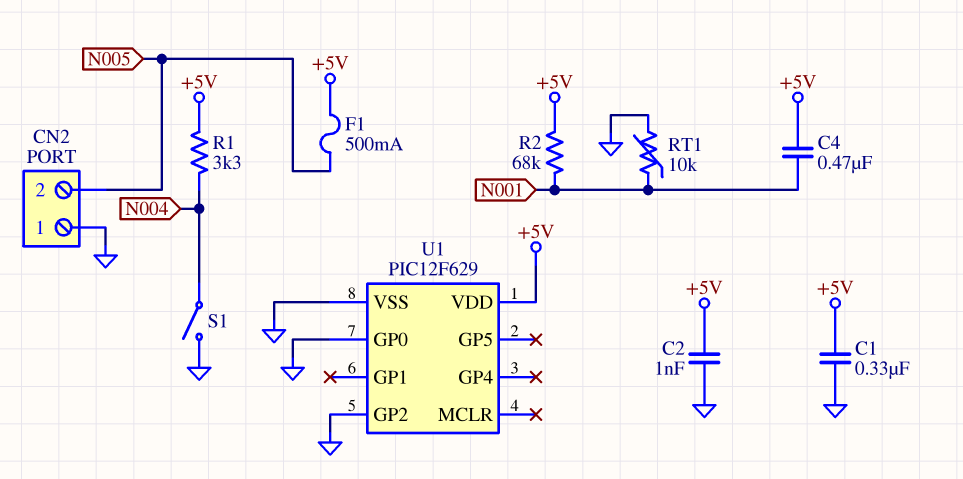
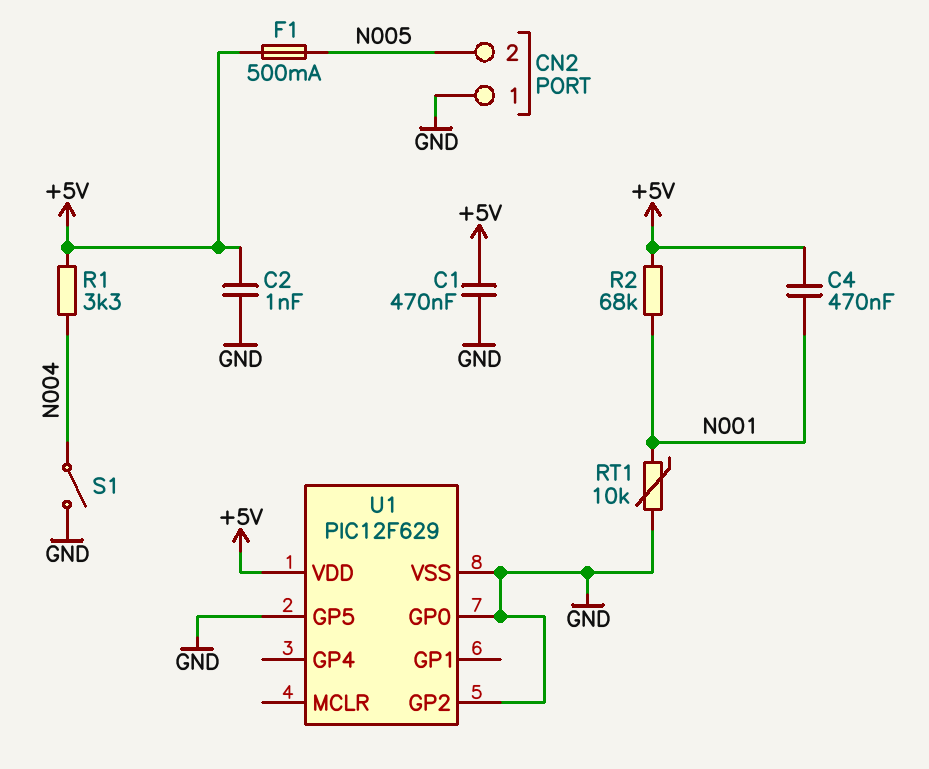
C1: 330nF (+5V, GND) -> 470nF (+5V, GND)
U1 pin GP5: none -> GND

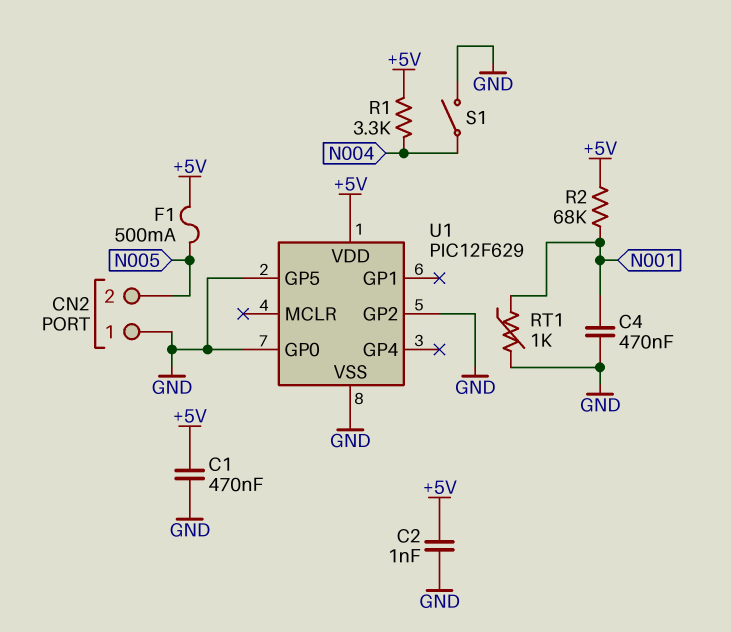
C4: 470nF (+5V, N001) -> 470nF (GND, N001)
RT1: 10k (GND, N001) -> 1k (GND, N001)

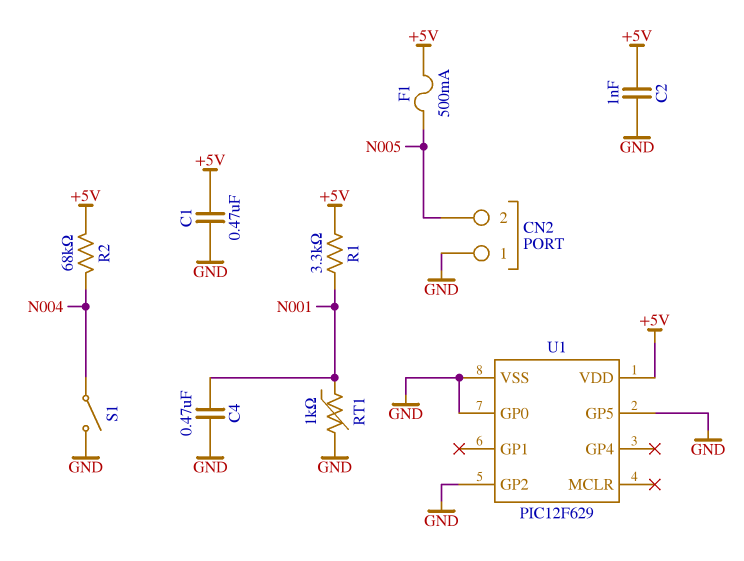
R1: 3.3k (+5V, N004) -> 3.3k (+5V, N001)
R2: 68k (+5V, N001) -> 68k (+5V, N004)

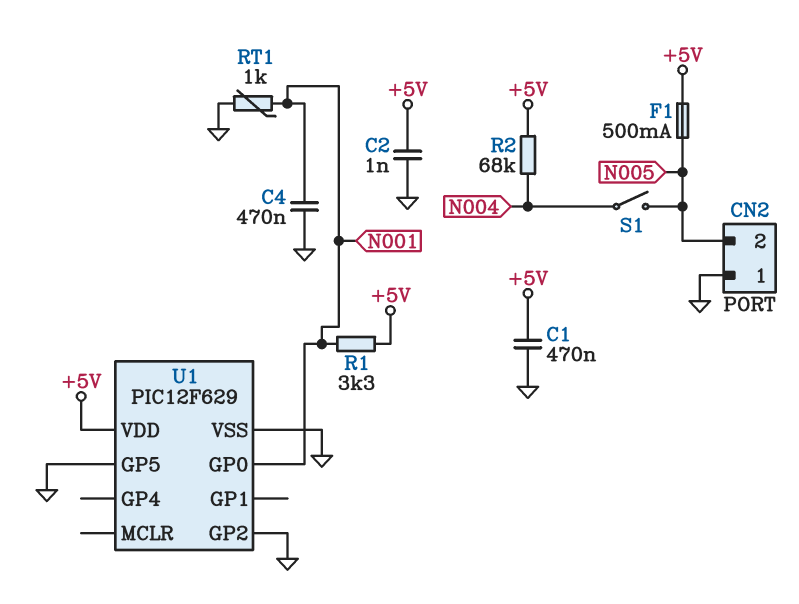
S1: switch (GND, N004) -> switch (N004, N005)
U1 pin GP0: GND -> N001

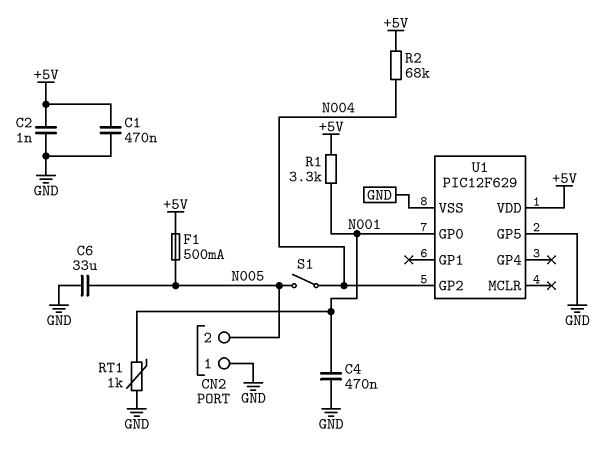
C6: none -> 33uF (GND, N005)
U1 pin GP2: GND -> N004

